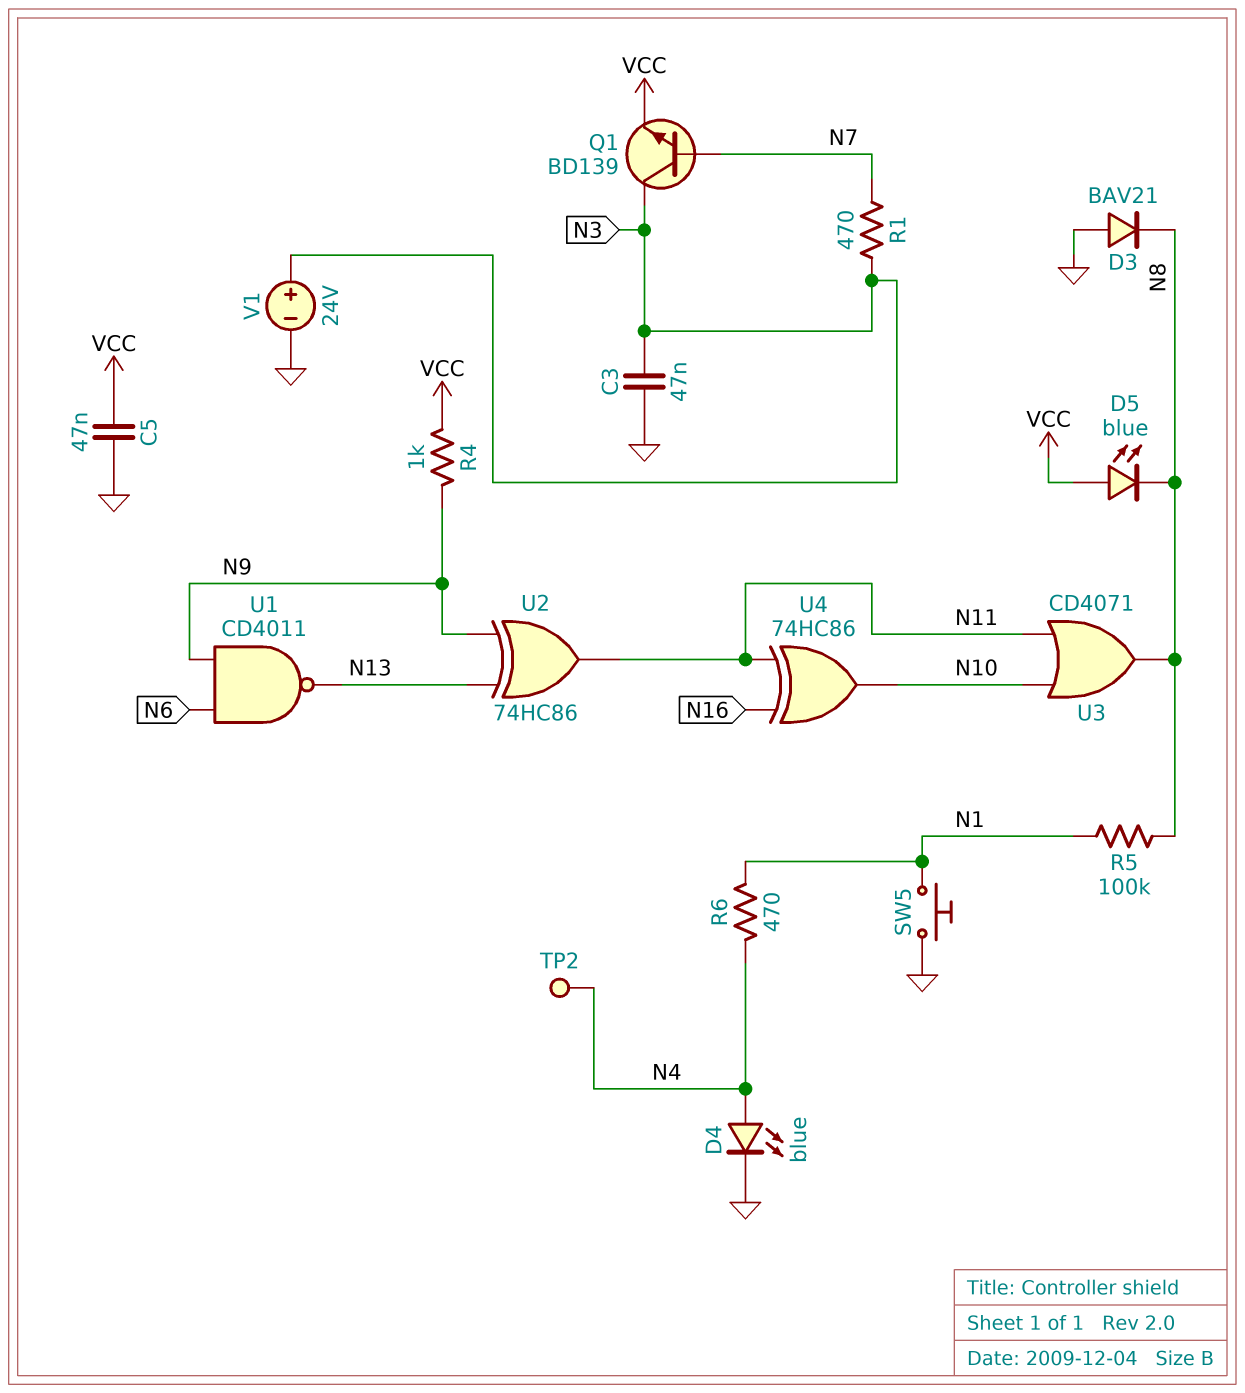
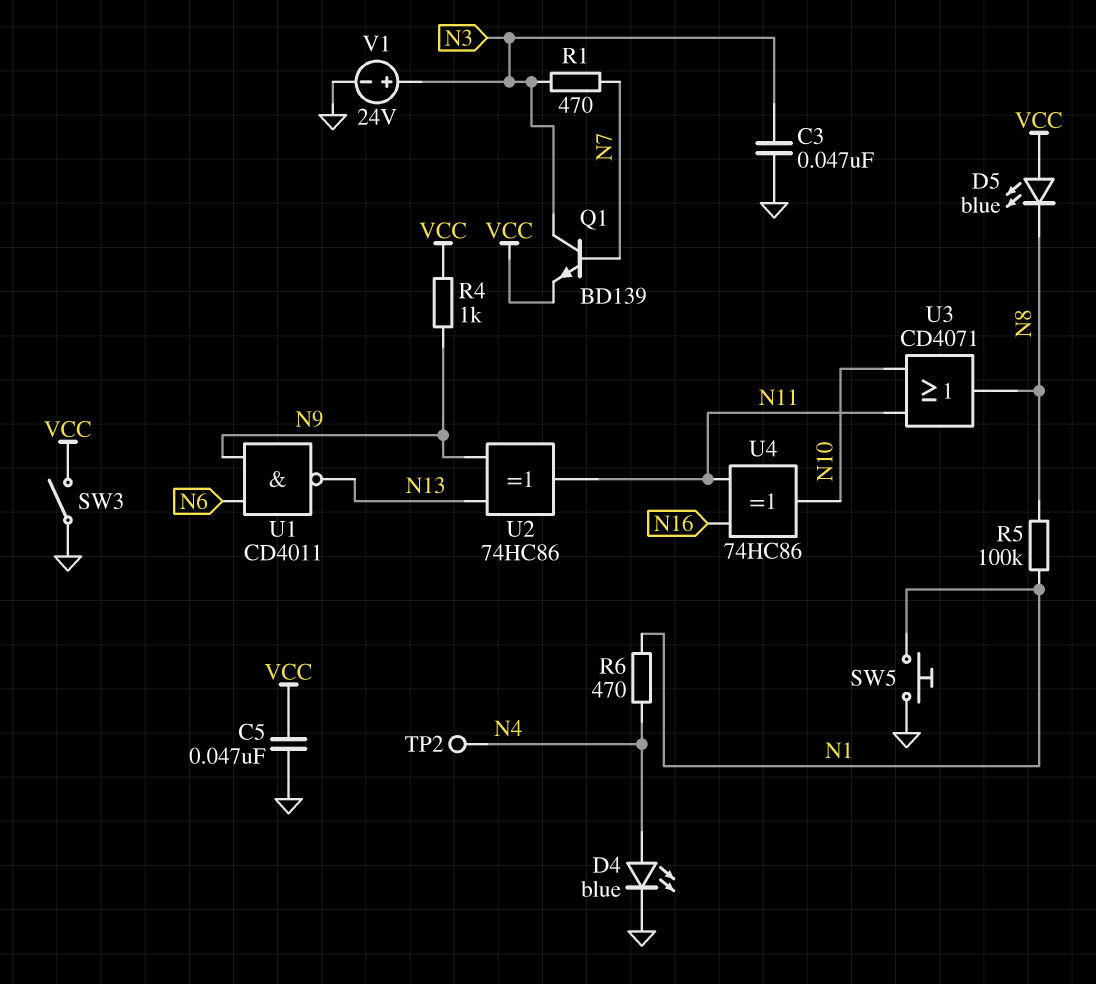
D3: diode BAV21 (A GND, K N8) -> none
SW3: none -> switch (GND, VCC)

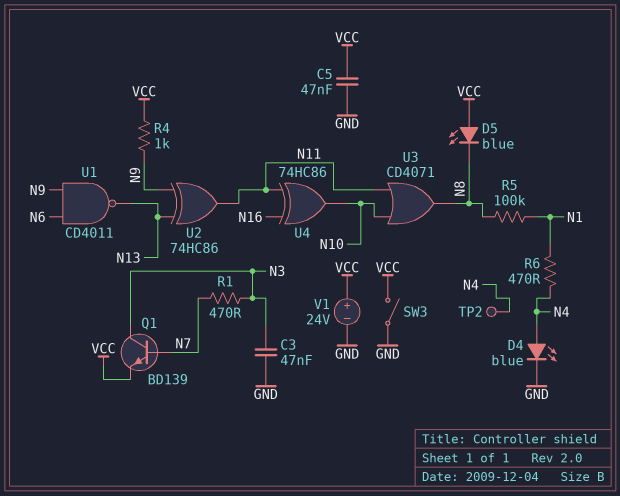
SW5: button (GND, N1) -> none
V1: 24V (plus N3, minus GND) -> 24V (plus VCC, minus GND)

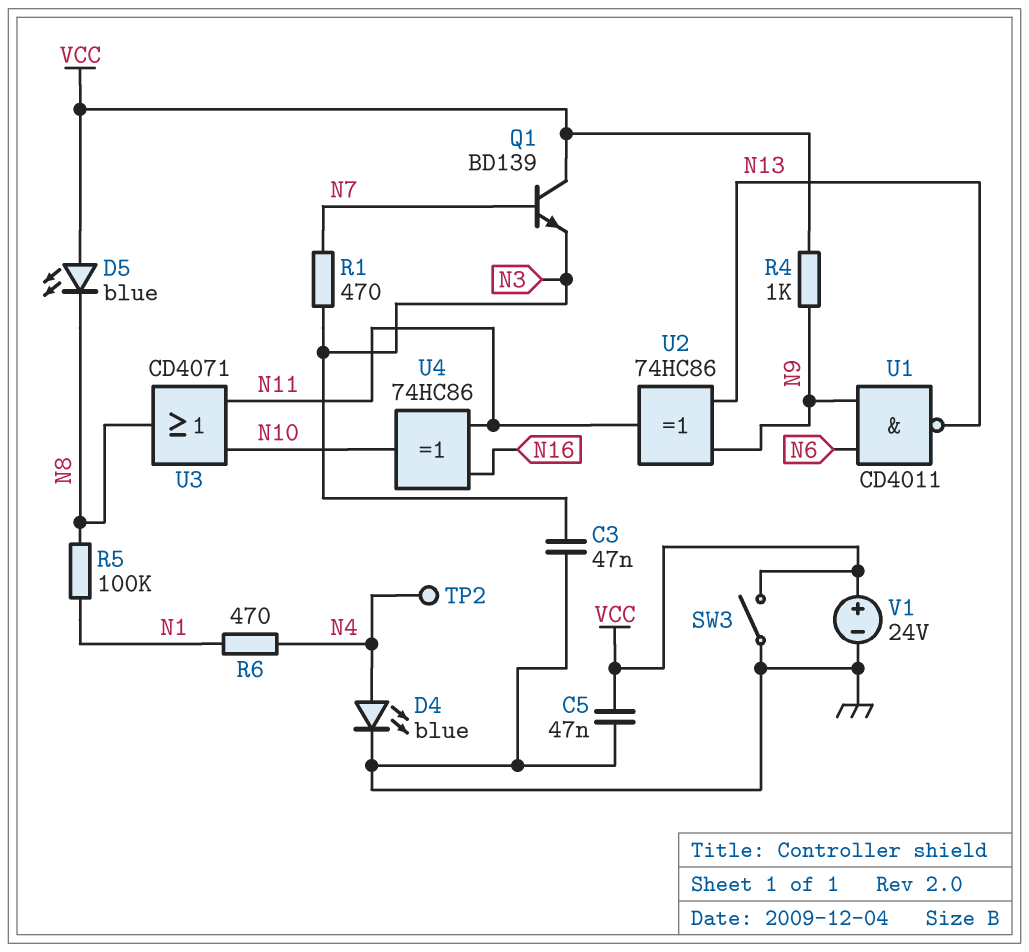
Q1: NPN BD139 (B N7, C N3, E VCC) -> NPN BD139 (B N7, C VCC, E N3)

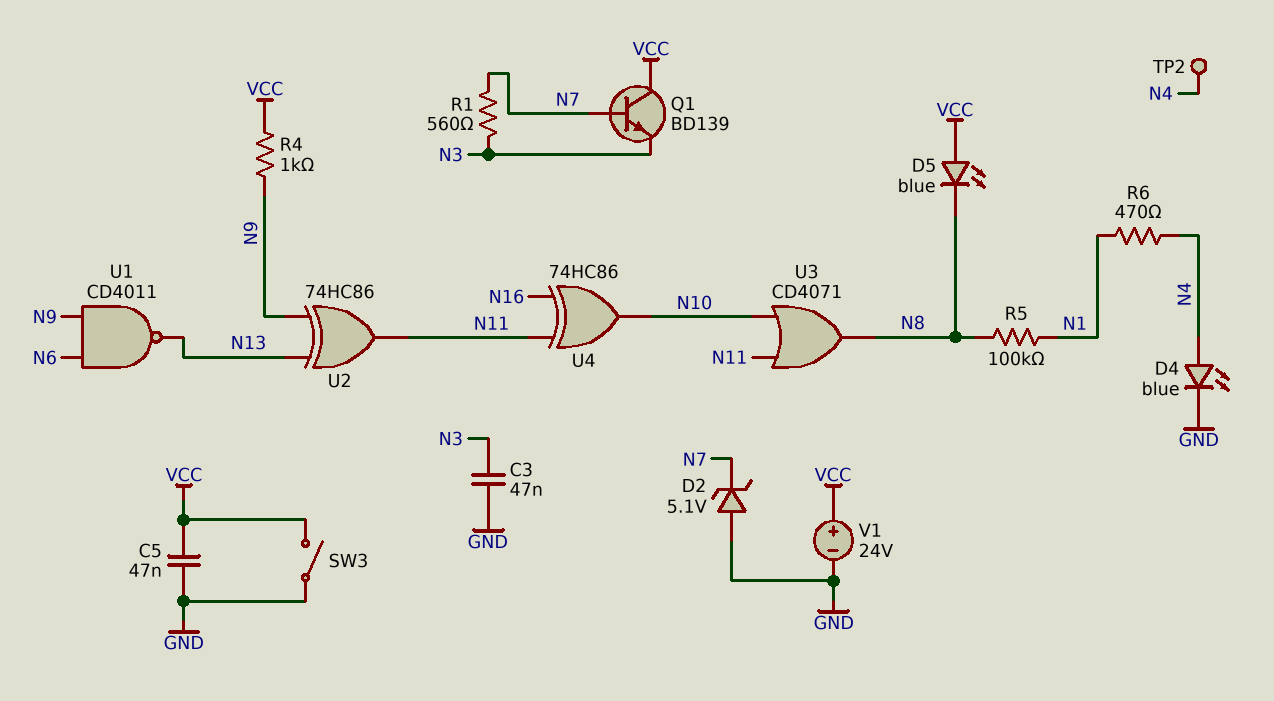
D2: none -> zener 5.1V (A GND, K N7)
R1: 470 (N3, N7) -> 560 (N3, N7)

